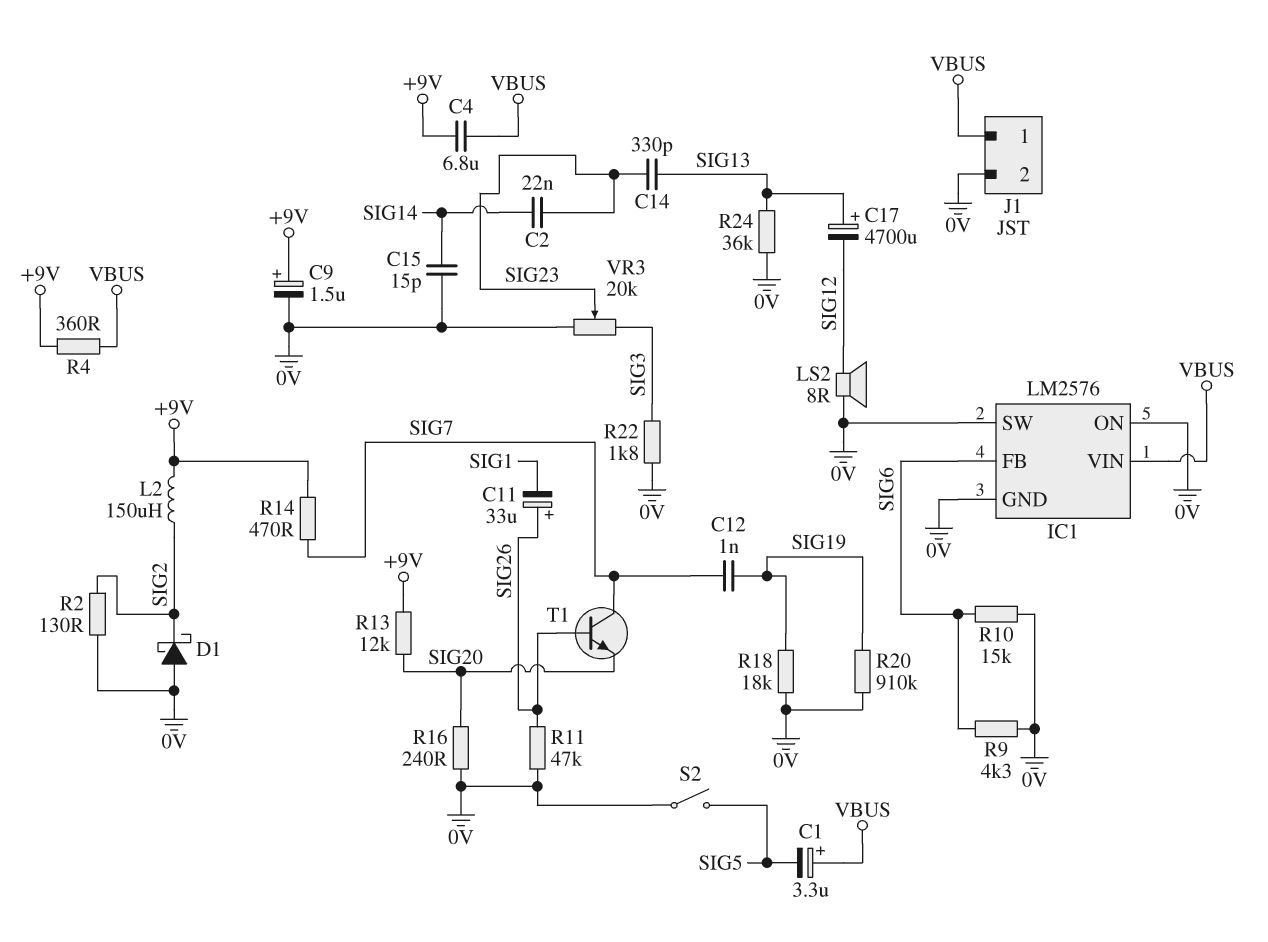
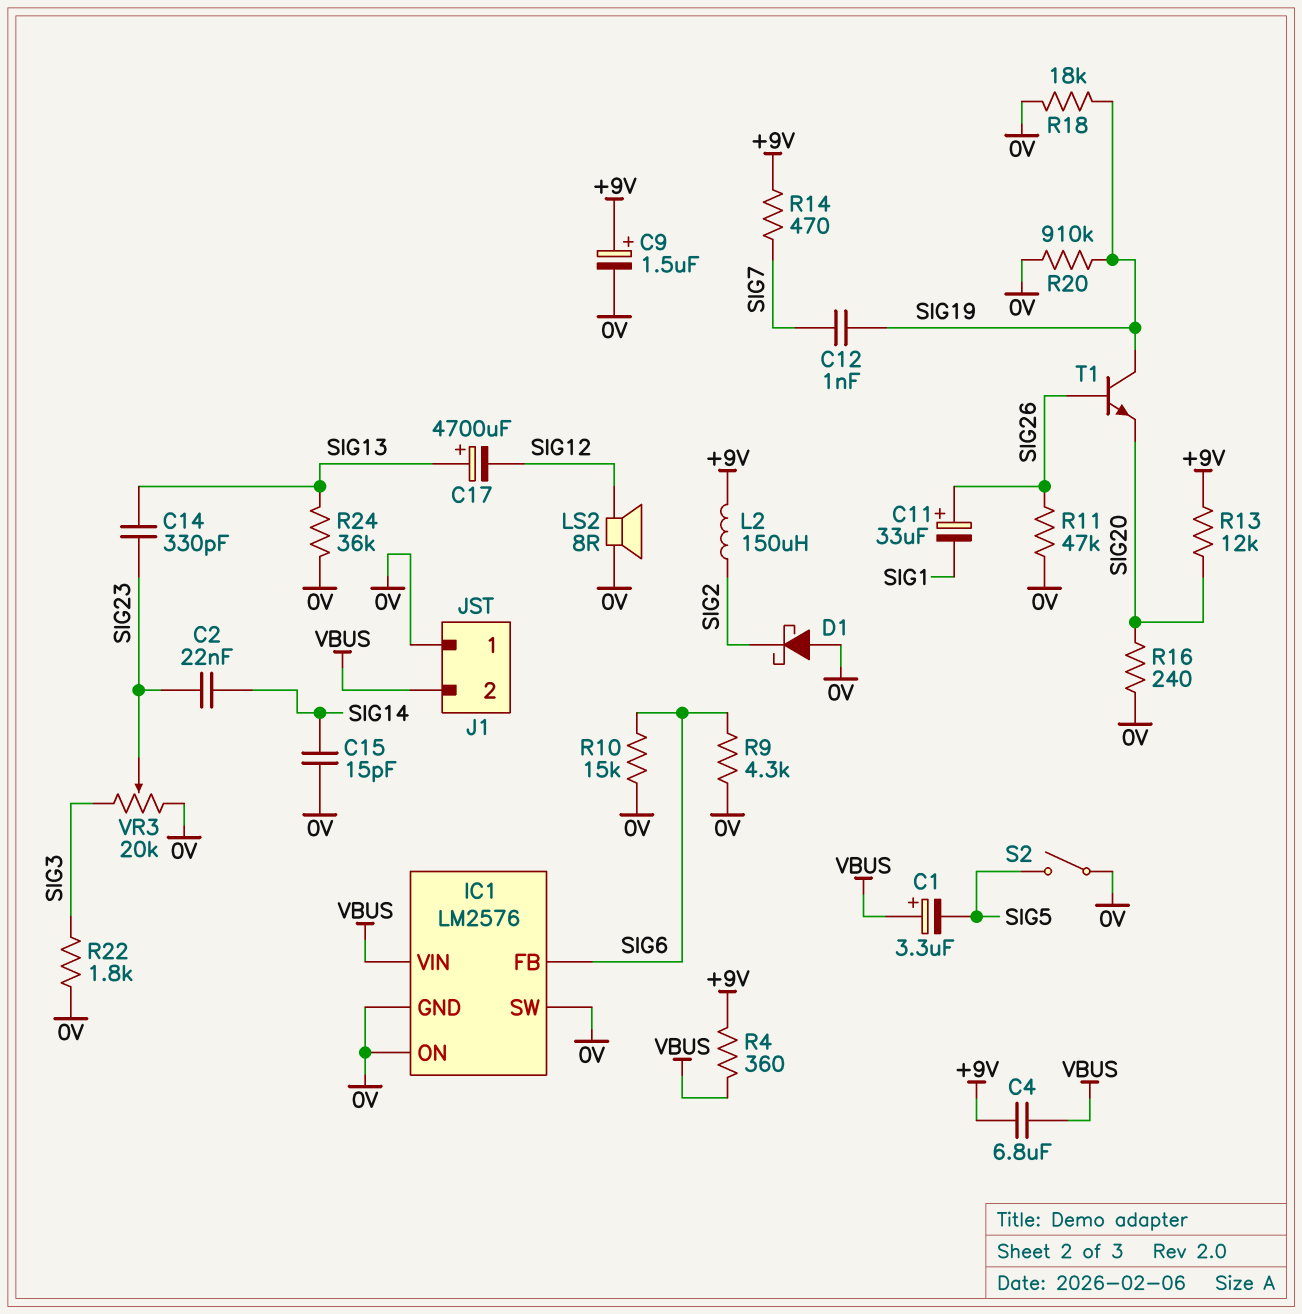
J1 pin 1: VBUS -> 0V
J1 pin 2: 0V -> VBUS
R2: 130 (0V, SIG2) -> none
T1: NPN (B SIG26, C SIG7, E SIG20) -> NPN (B SIG26, C SIG19, E SIG20)

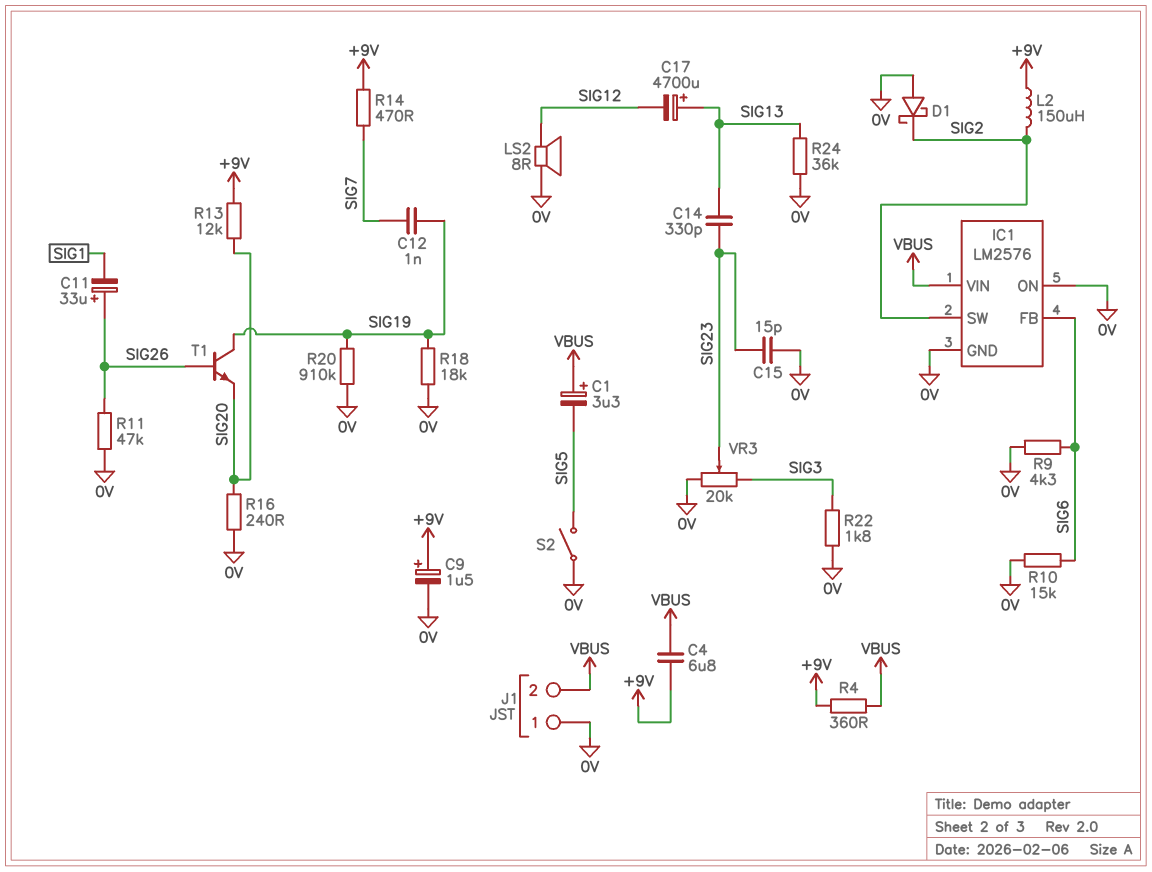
C2: 22nF (SIG14, SIG23) -> none
C15: 15pF (0V, SIG14) -> 15pF (0V, SIG23)
IC1 pin SW: 0V -> SIG2

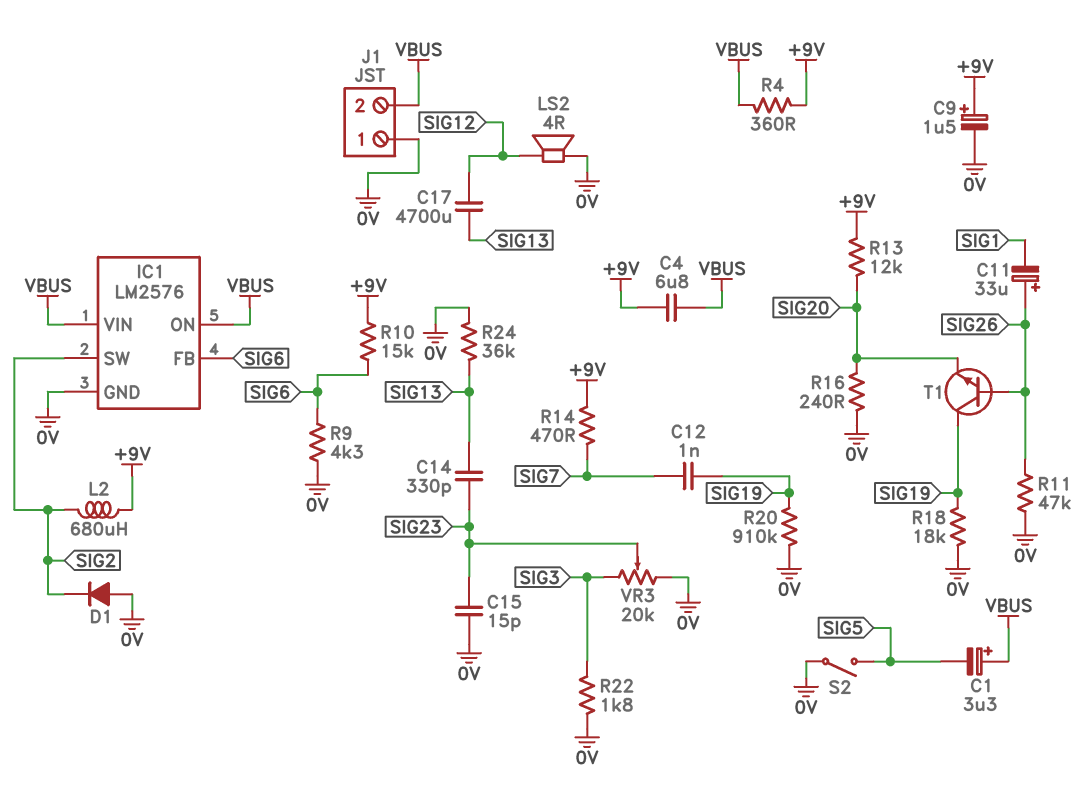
C17: 4700uF (plus SIG13, minus SIG12) -> 4700uF (SIG12, SIG13)
D1: schottky (A 0V, K SIG2) -> diode (A 0V, K SIG2)
IC1 pin ON: 0V -> VBUS
L2: 150uH (+9V, SIG2) -> 680uH (+9V, SIG2)
LS2: speaker 8R (0V, SIG12) -> speaker 4R (0V, SIG12)
R10: 15k (0V, SIG6) -> 15k (+9V, SIG6)

